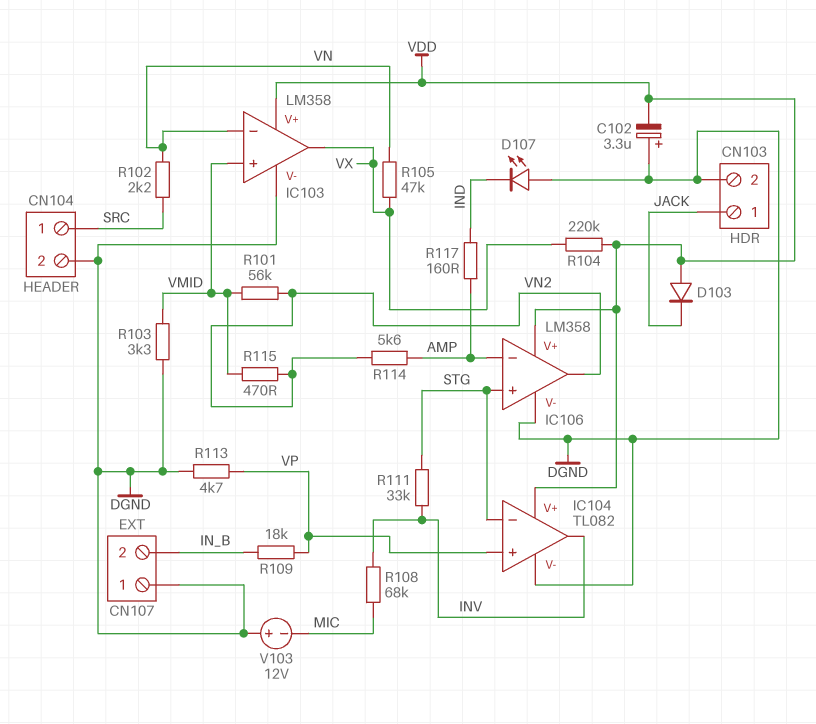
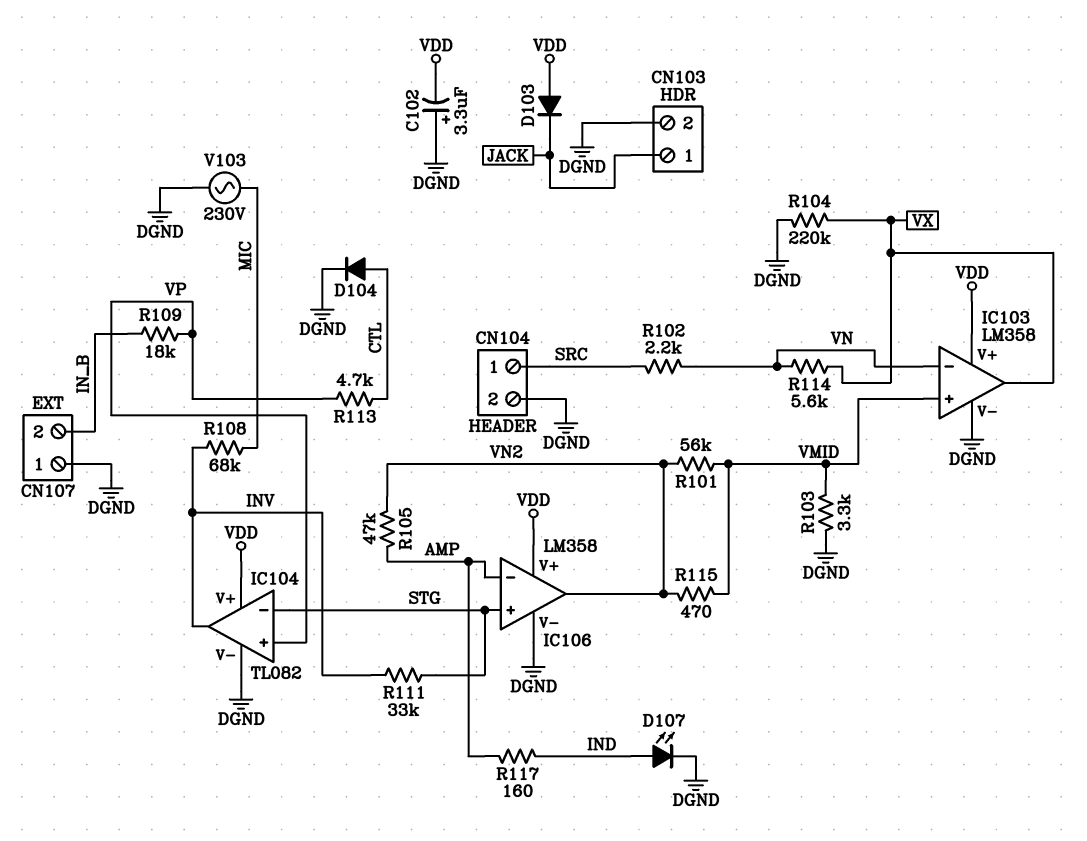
D104: none -> diode (A CTL, K DGND)
D107: LED (A DGND, K IND) -> LED (A IND, K DGND)
R104: 220k (VDD, VX) -> 220k (DGND, VX)
R105: 47k (VN, VX) -> 47k (AMP, VN2)
R113: 4.7k (DGND, VP) -> 4.7k (CTL, VP)
R114: 5.6k (AMP, VN2) -> 5.6k (VN, VX)
V103: 12V (plus DGND, minus MIC) -> AC 230V (DGND, MIC)

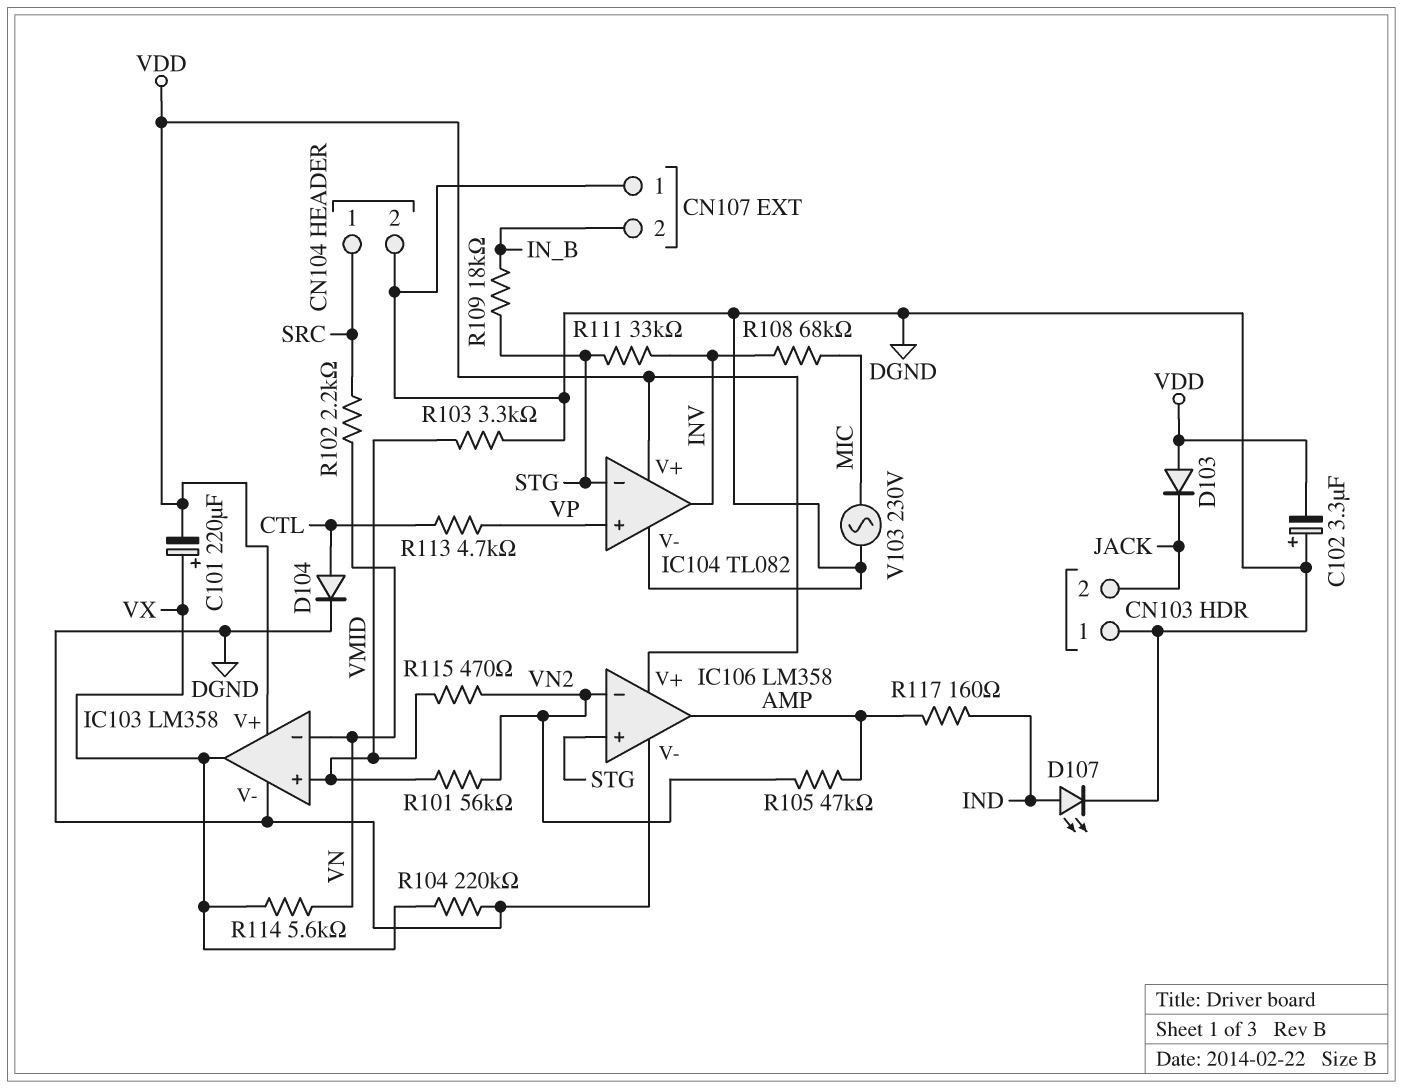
C101: none -> 220uF (plus VX, minus VDD)
CN103 pin 1: JACK -> DGND
CN103 pin 2: DGND -> JACK
IC106 pin in-: AMP -> VN2
IC106 pin out: VN2 -> AMP
R109: 18k (IN_B, VP) -> 18k (IN_B, STG)

